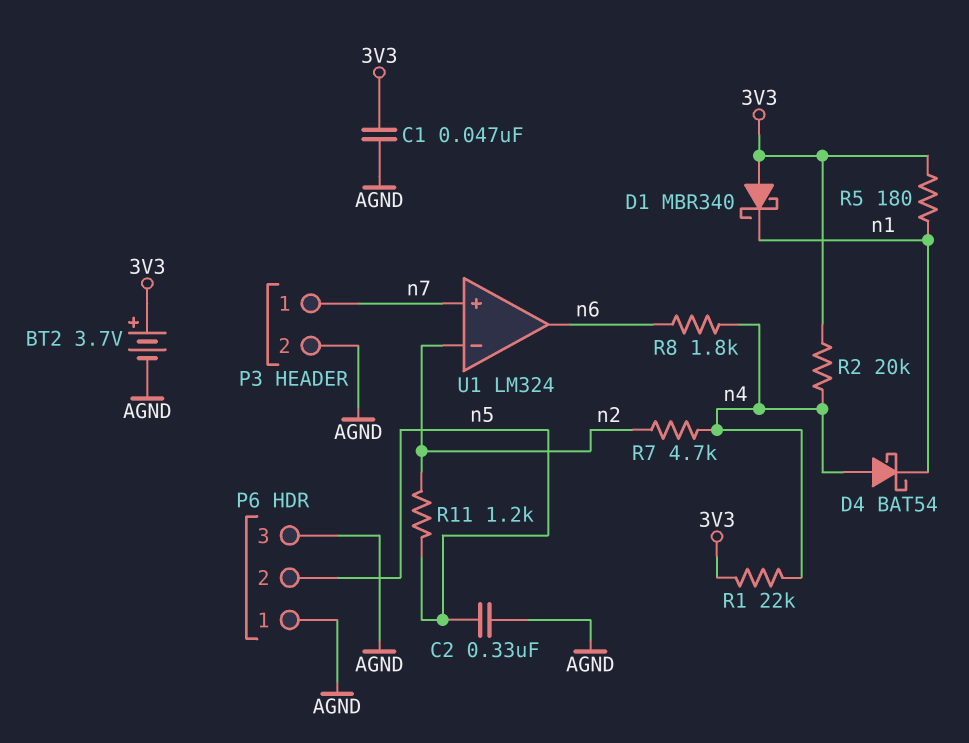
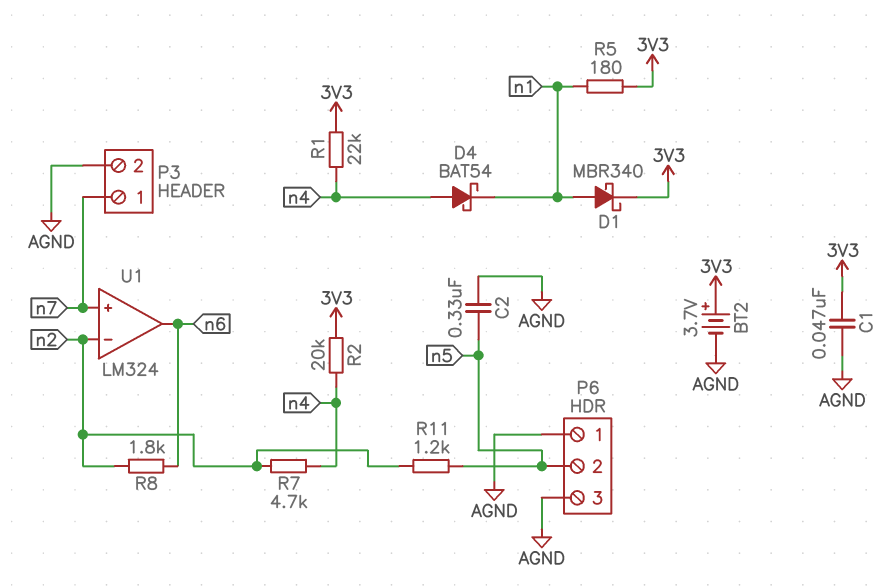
D1: schottky MBR340 (A 3V3, K n1) -> schottky MBR340 (A n1, K 3V3)
R8: 1.8k (n4, n6) -> 1.8k (n2, n6)

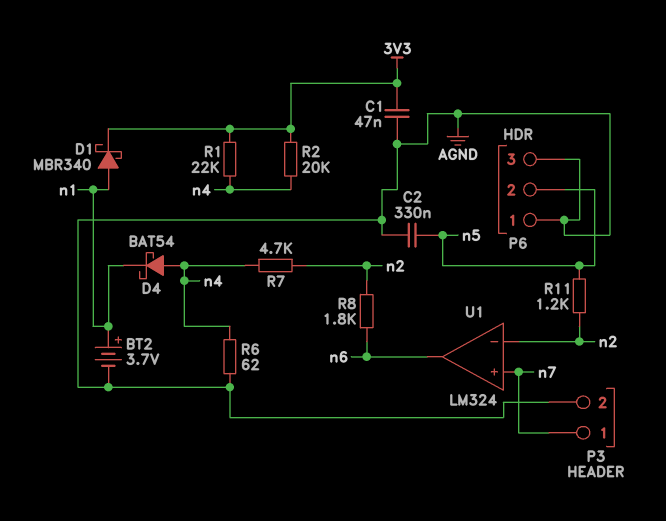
BT2: 3.7V (plus 3V3, minus AGND) -> 3.7V (plus n1, minus AGND)
R5: 180 (3V3, n1) -> none
R6: none -> 62 (AGND, n4)

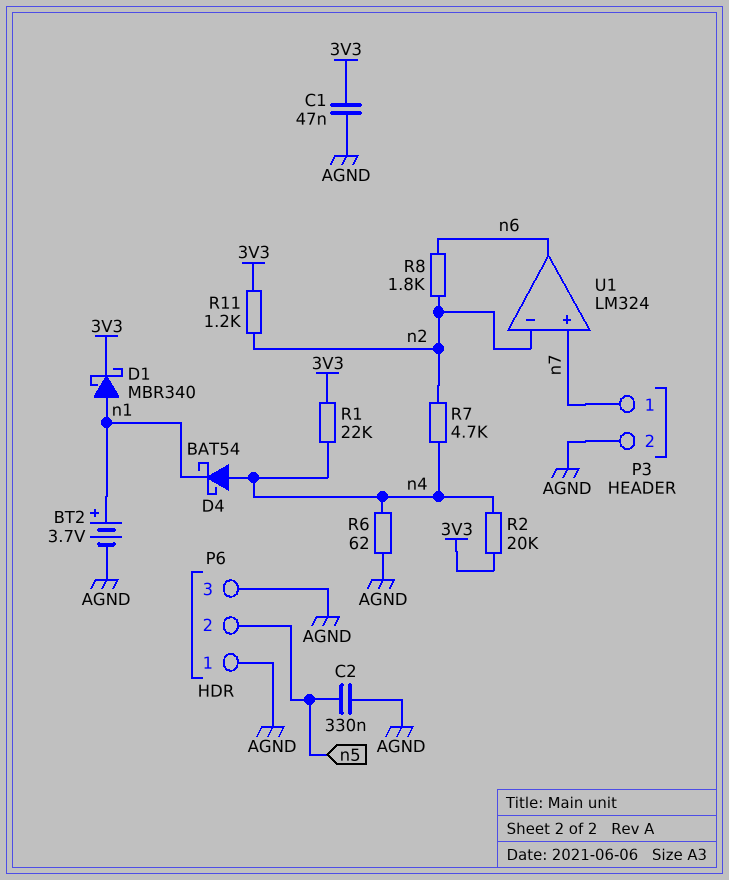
R11: 1.2k (n2, n5) -> 1.2k (3V3, n2)

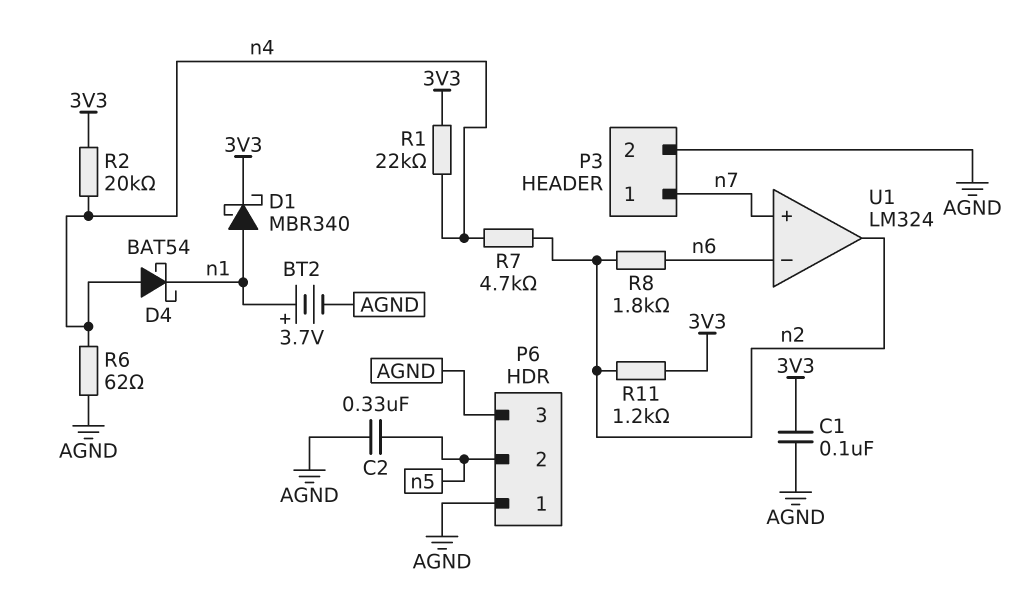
C1: 47nF (3V3, AGND) -> 100nF (3V3, AGND)
U1 pin in-: n2 -> n6
U1 pin out: n6 -> n2

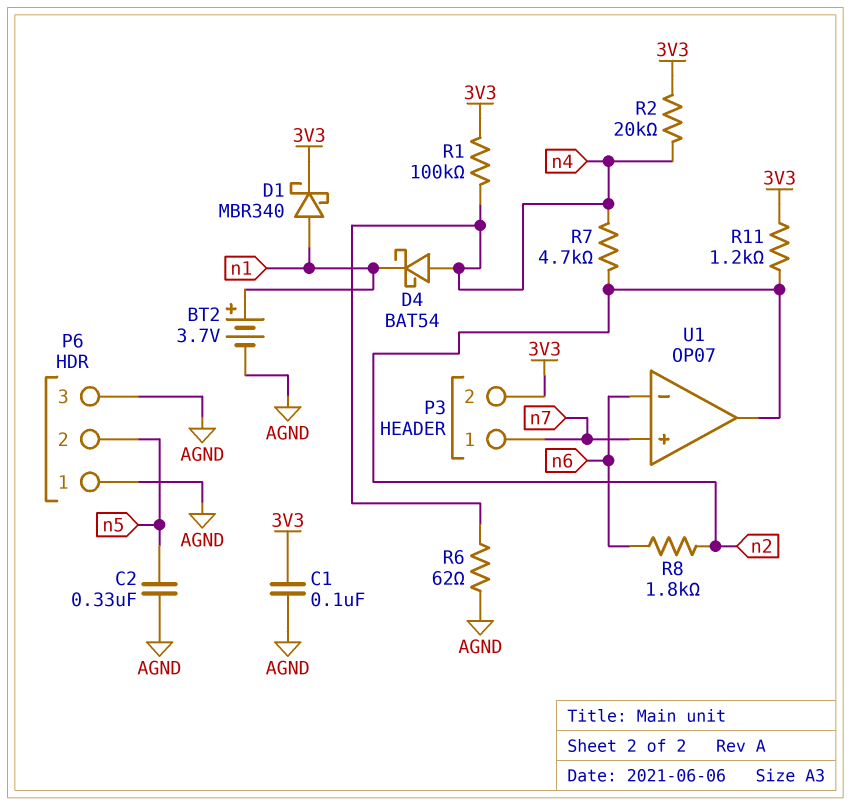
P3 pin 2: AGND -> 3V3
R1: 22k (3V3, n4) -> 100k (3V3, n4)
U1: LM324 -> OP07

